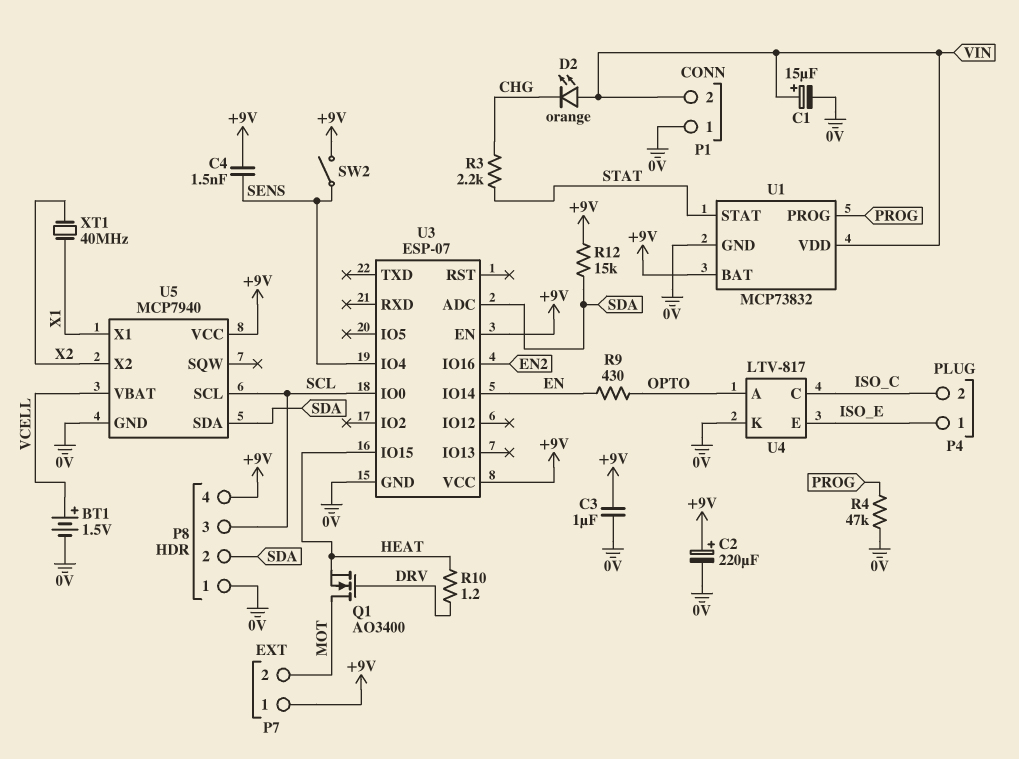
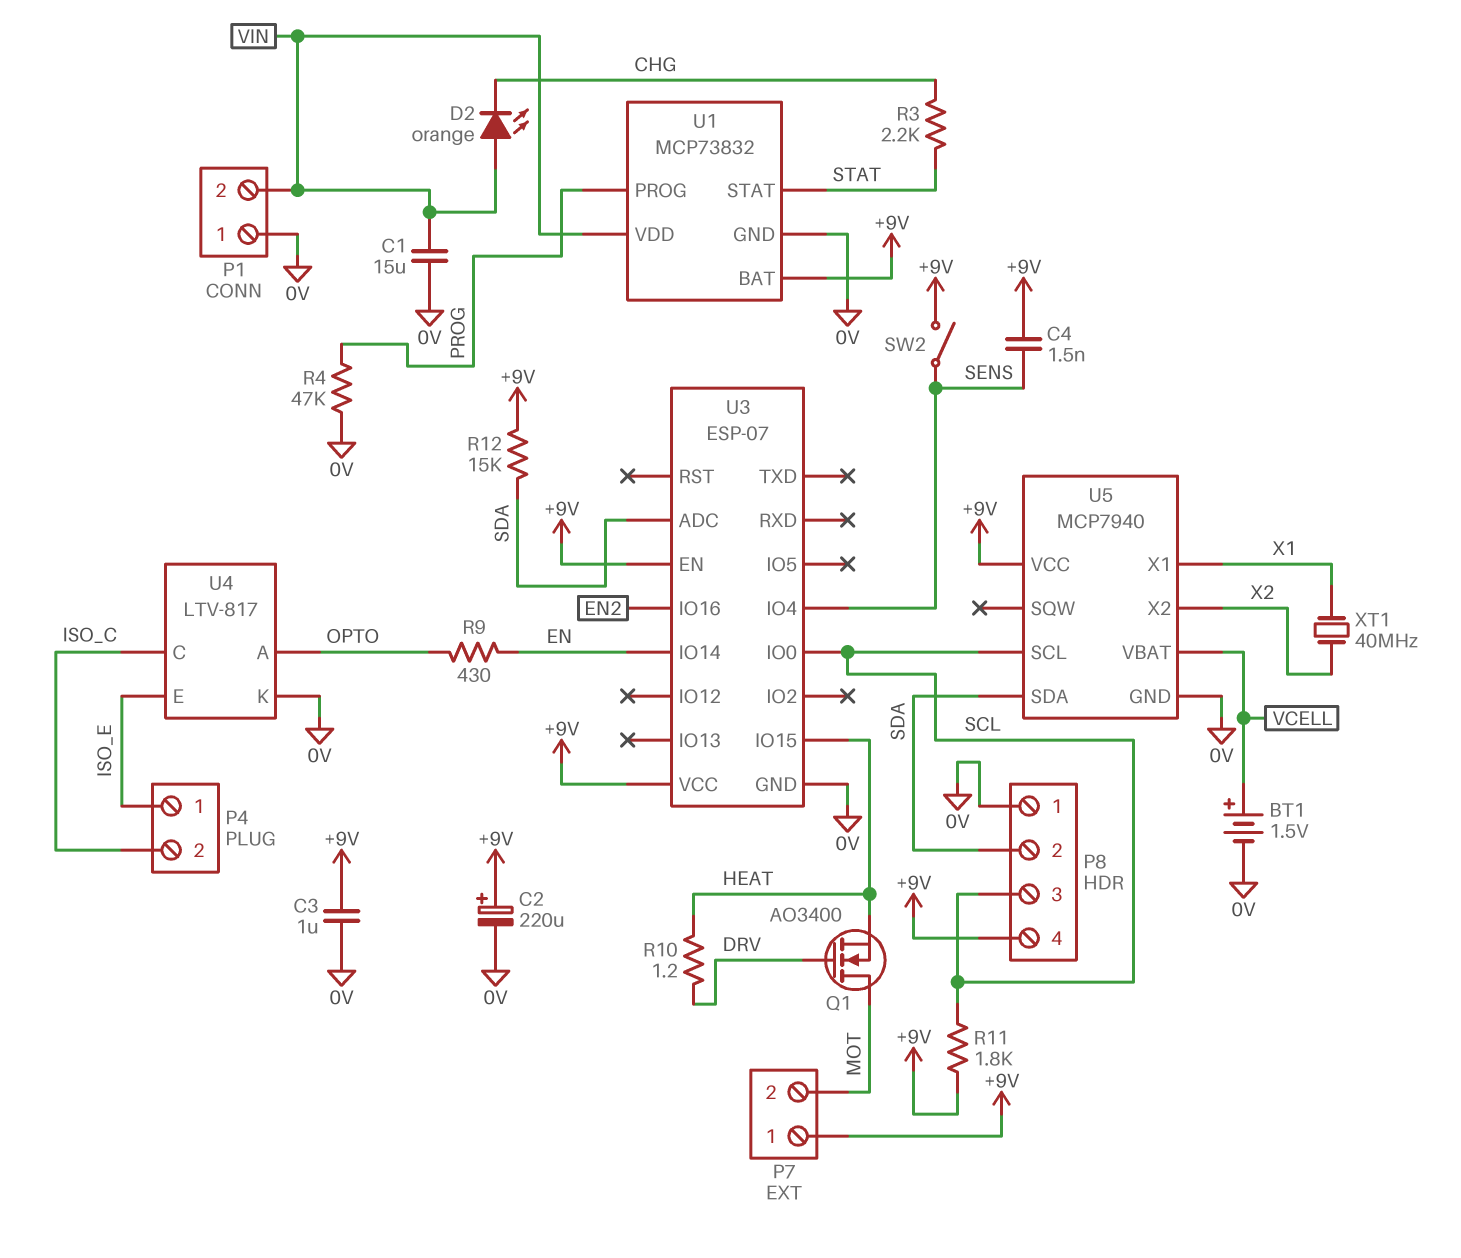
C1: 15uF (plus VIN, minus 0V) -> 15uF (0V, VIN)
R11: none -> 1.8k (+9V, SCL)

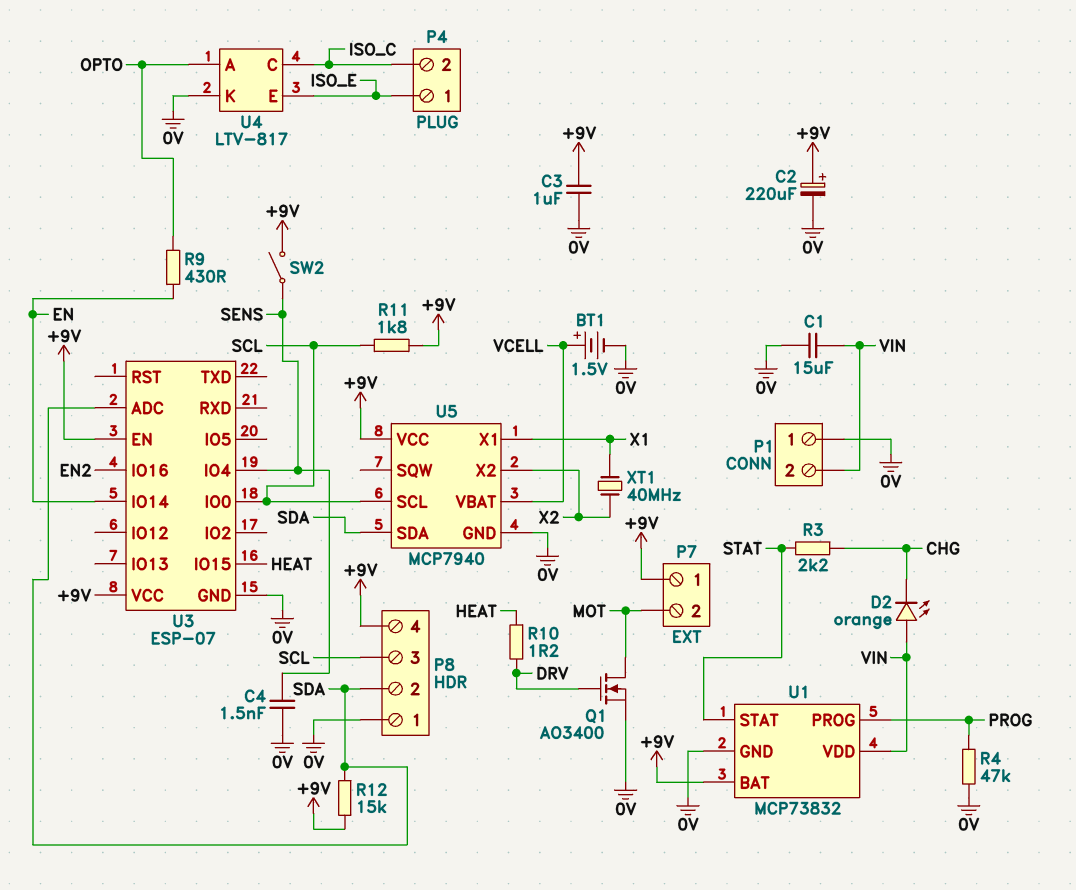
C4: 1.5nF (+9V, SENS) -> 1.5nF (0V, SENS)
Q1: NMOS AO3400 (G DRV, D MOT, S HEAT) -> NMOS AO3400 (G DRV, D MOT, S 0V)

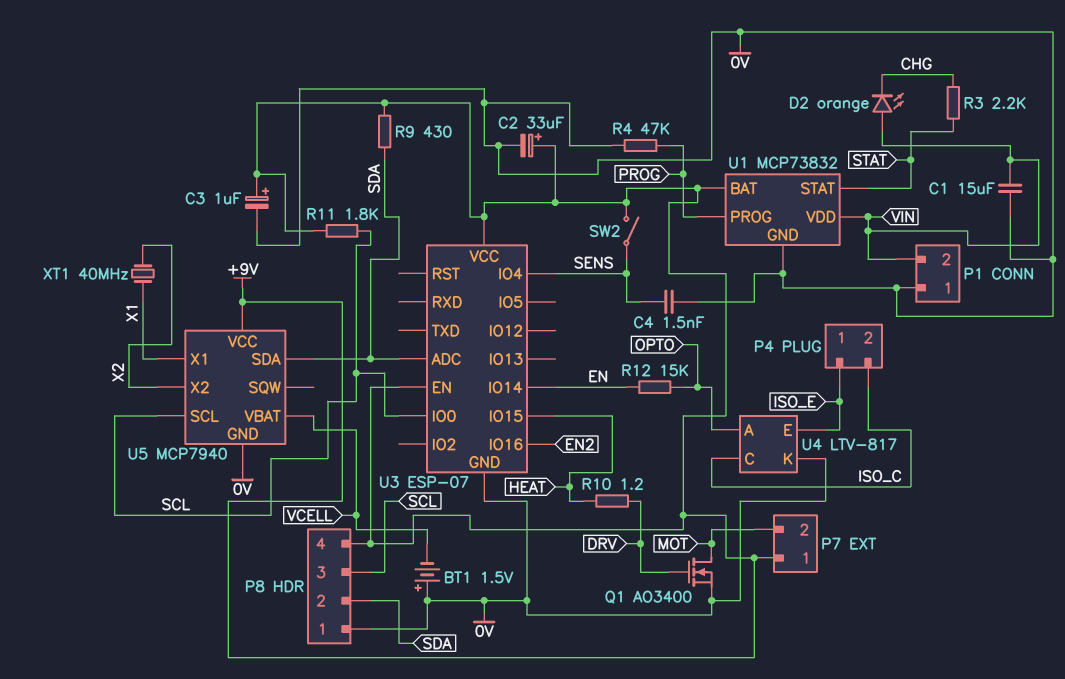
BT1: 1.5V (plus VCELL, minus 0V) -> 1.5V (plus 0V, minus VCELL)
C2: 220uF (plus +9V, minus 0V) -> 33uF (plus +9V, minus 0V)
C3: 1uF (+9V, 0V) -> 1uF (plus +9V, minus 0V)
R9: 430 (EN, OPTO) -> 430 (+9V, SDA)
R12: 15k (+9V, SDA) -> 15k (EN, OPTO)

